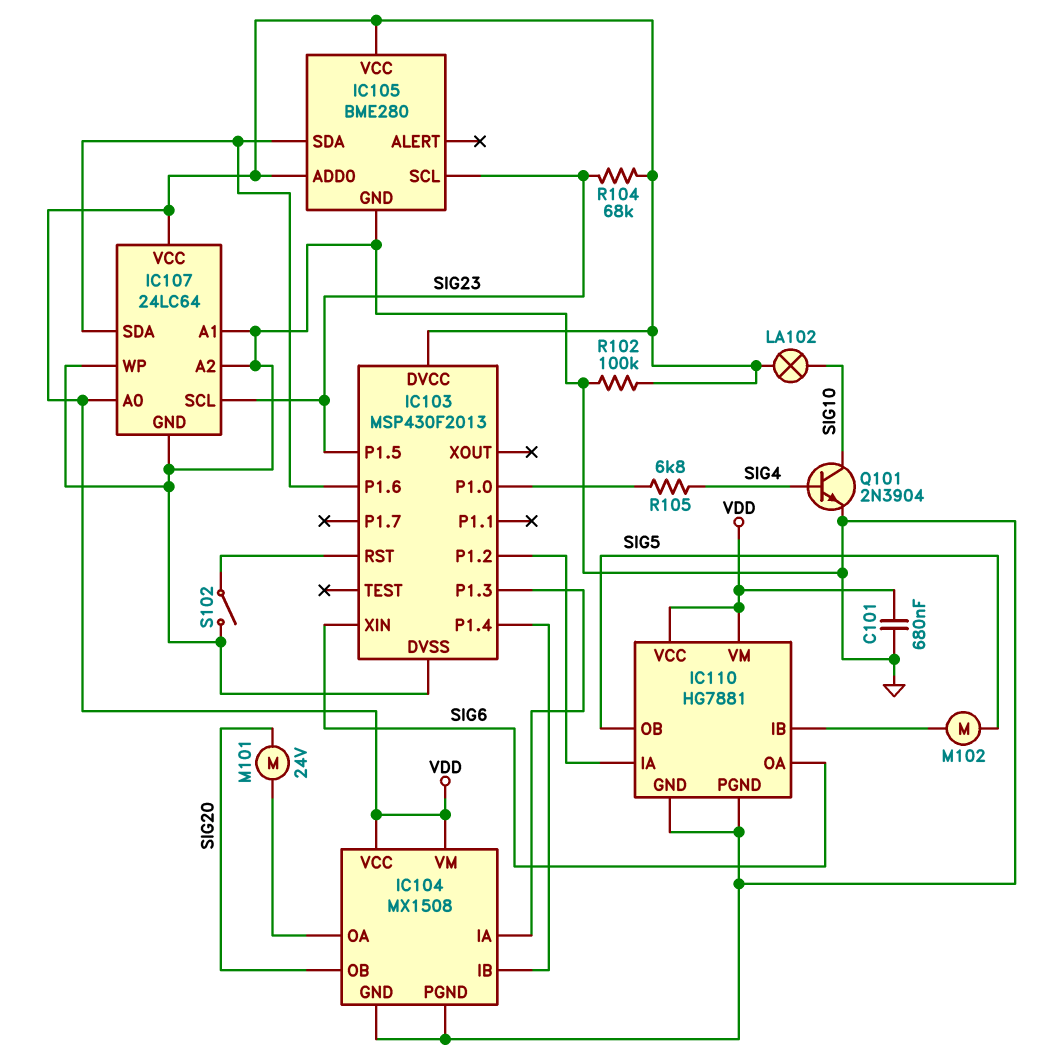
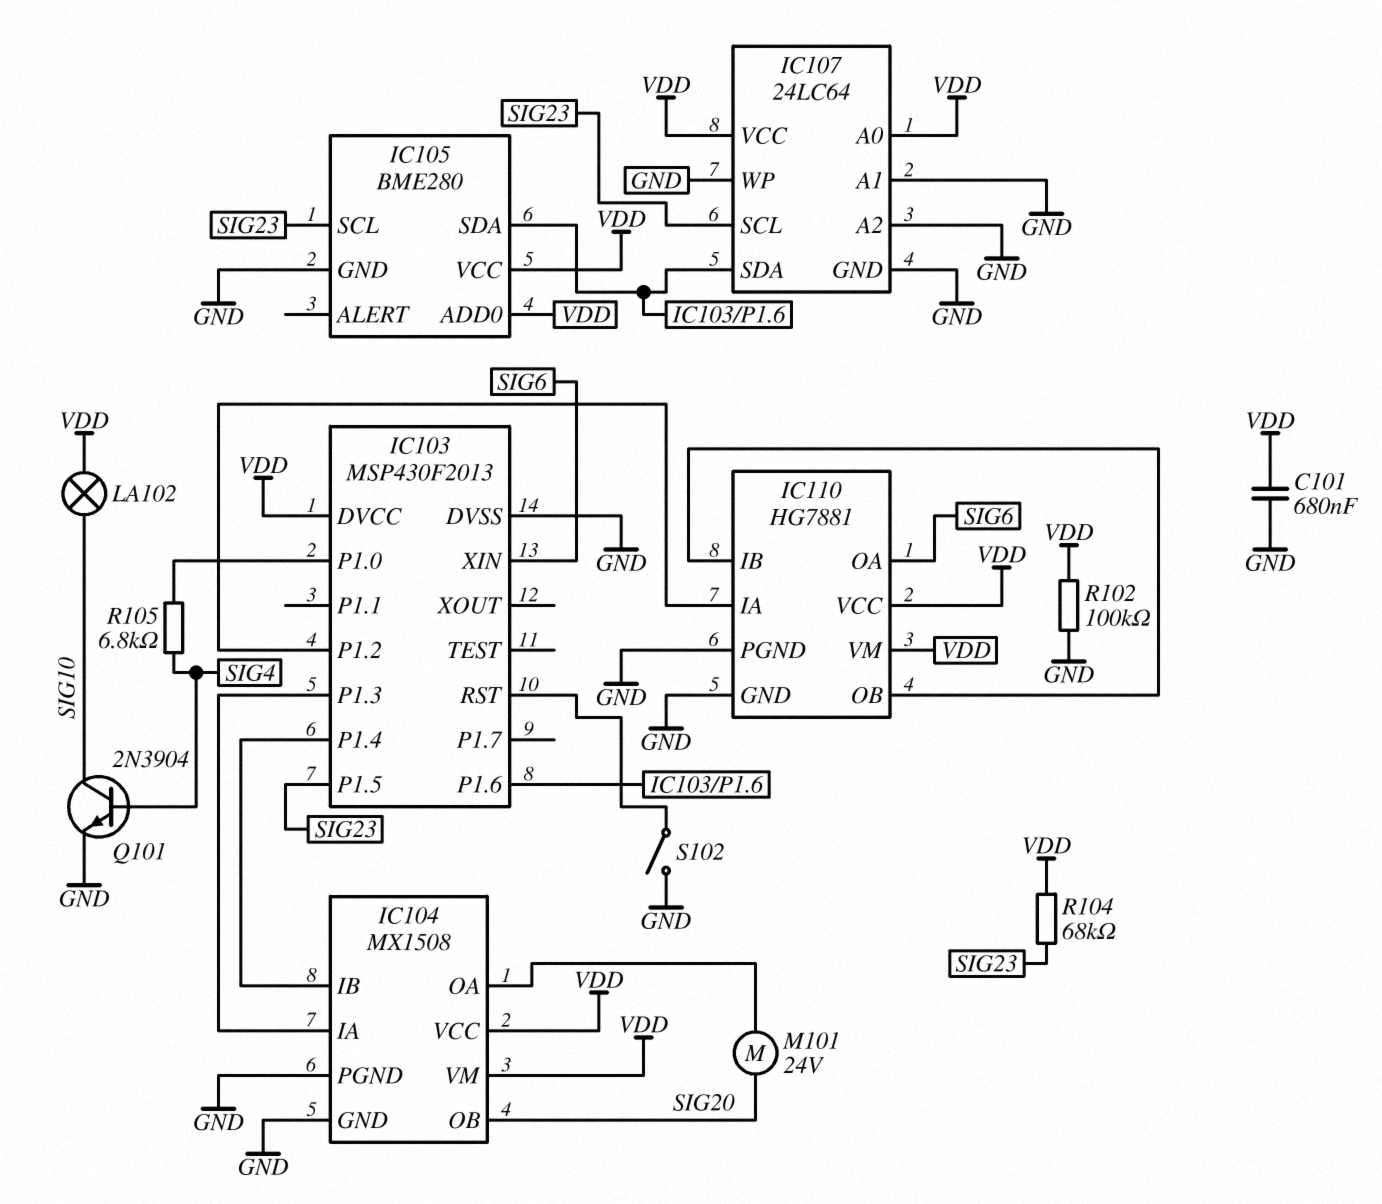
IC110 pin OB: SIG5 -> IC110/IB
M102: motor (IC110/IB, SIG5) -> none

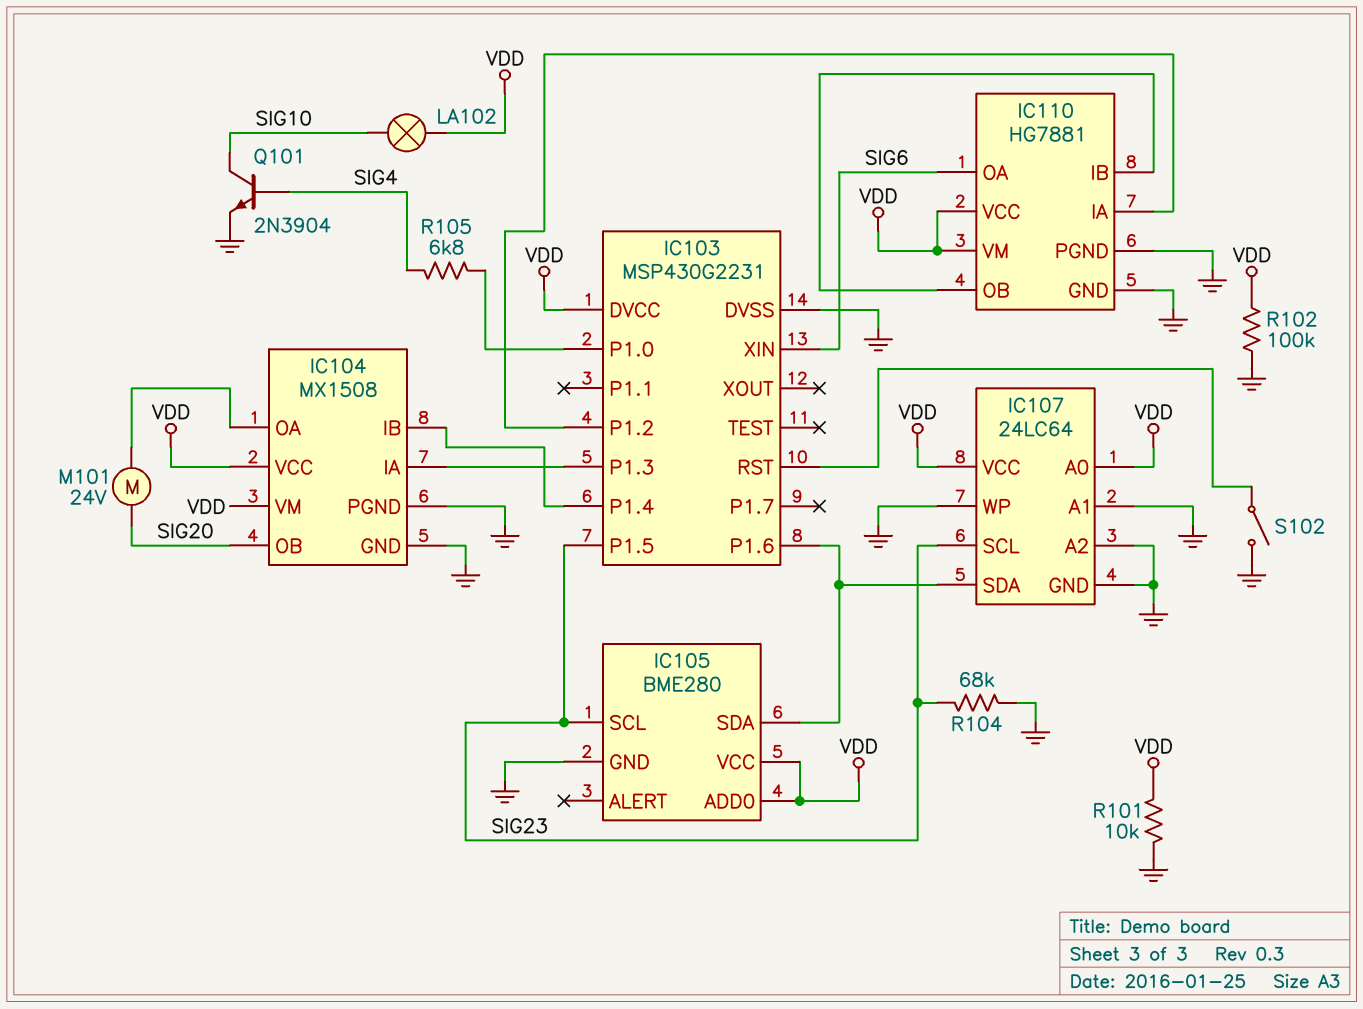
C101: 680nF (GND, VDD) -> none
IC103: MSP430F2013 -> MSP430G2231
R101: none -> 10k (GND, VDD)
R104: 68k (SIG23, VDD) -> 68k (GND, SIG23)

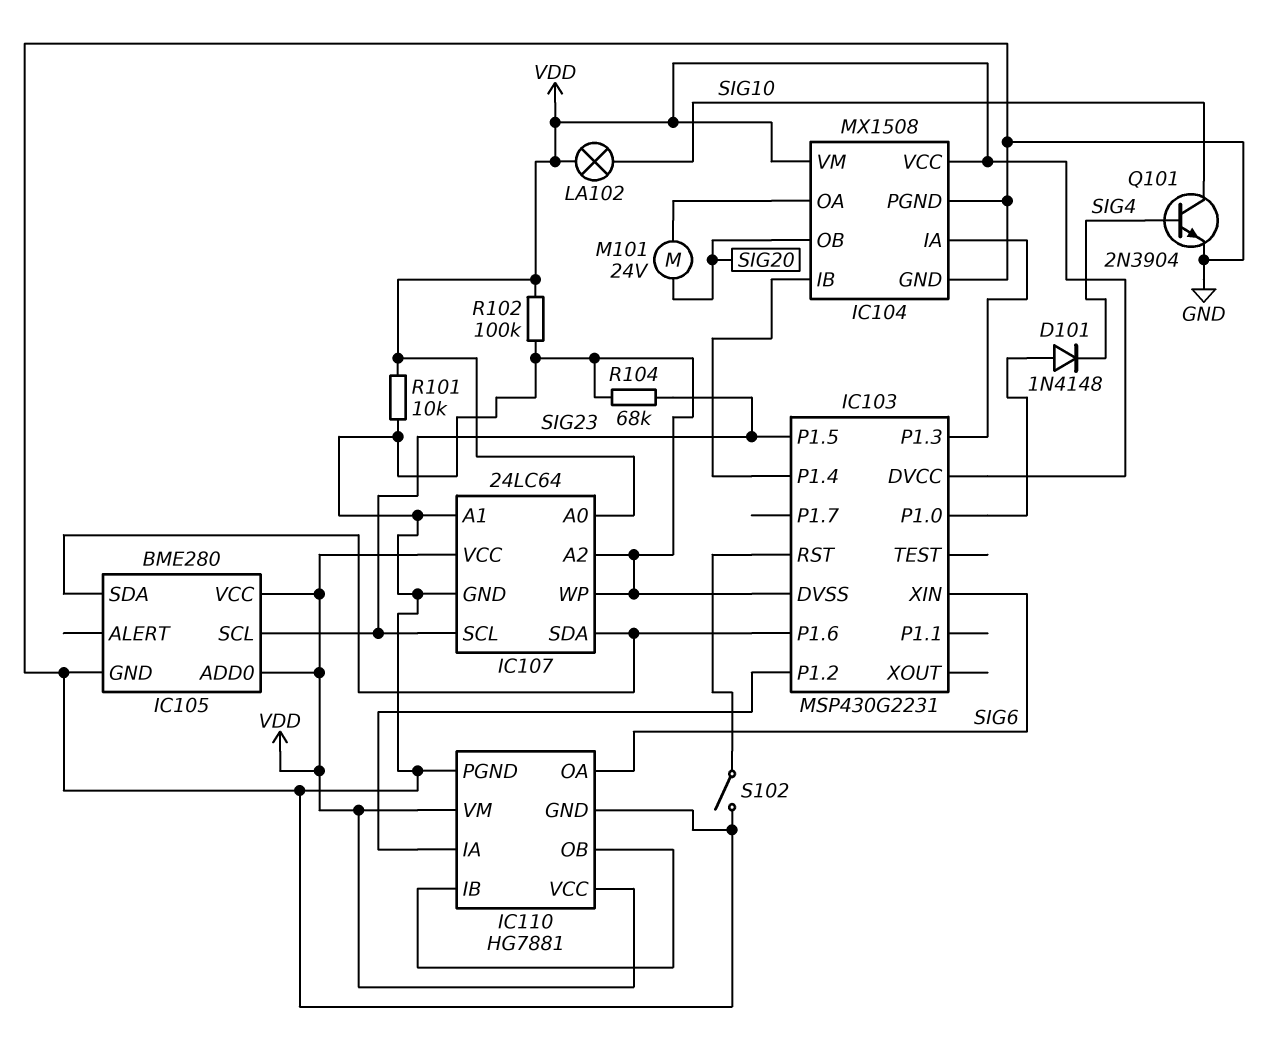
D101: none -> diode 1N4148 (A IC103/P1.0, K SIG4)
R105: 6.8k (IC103/P1.0, SIG4) -> none

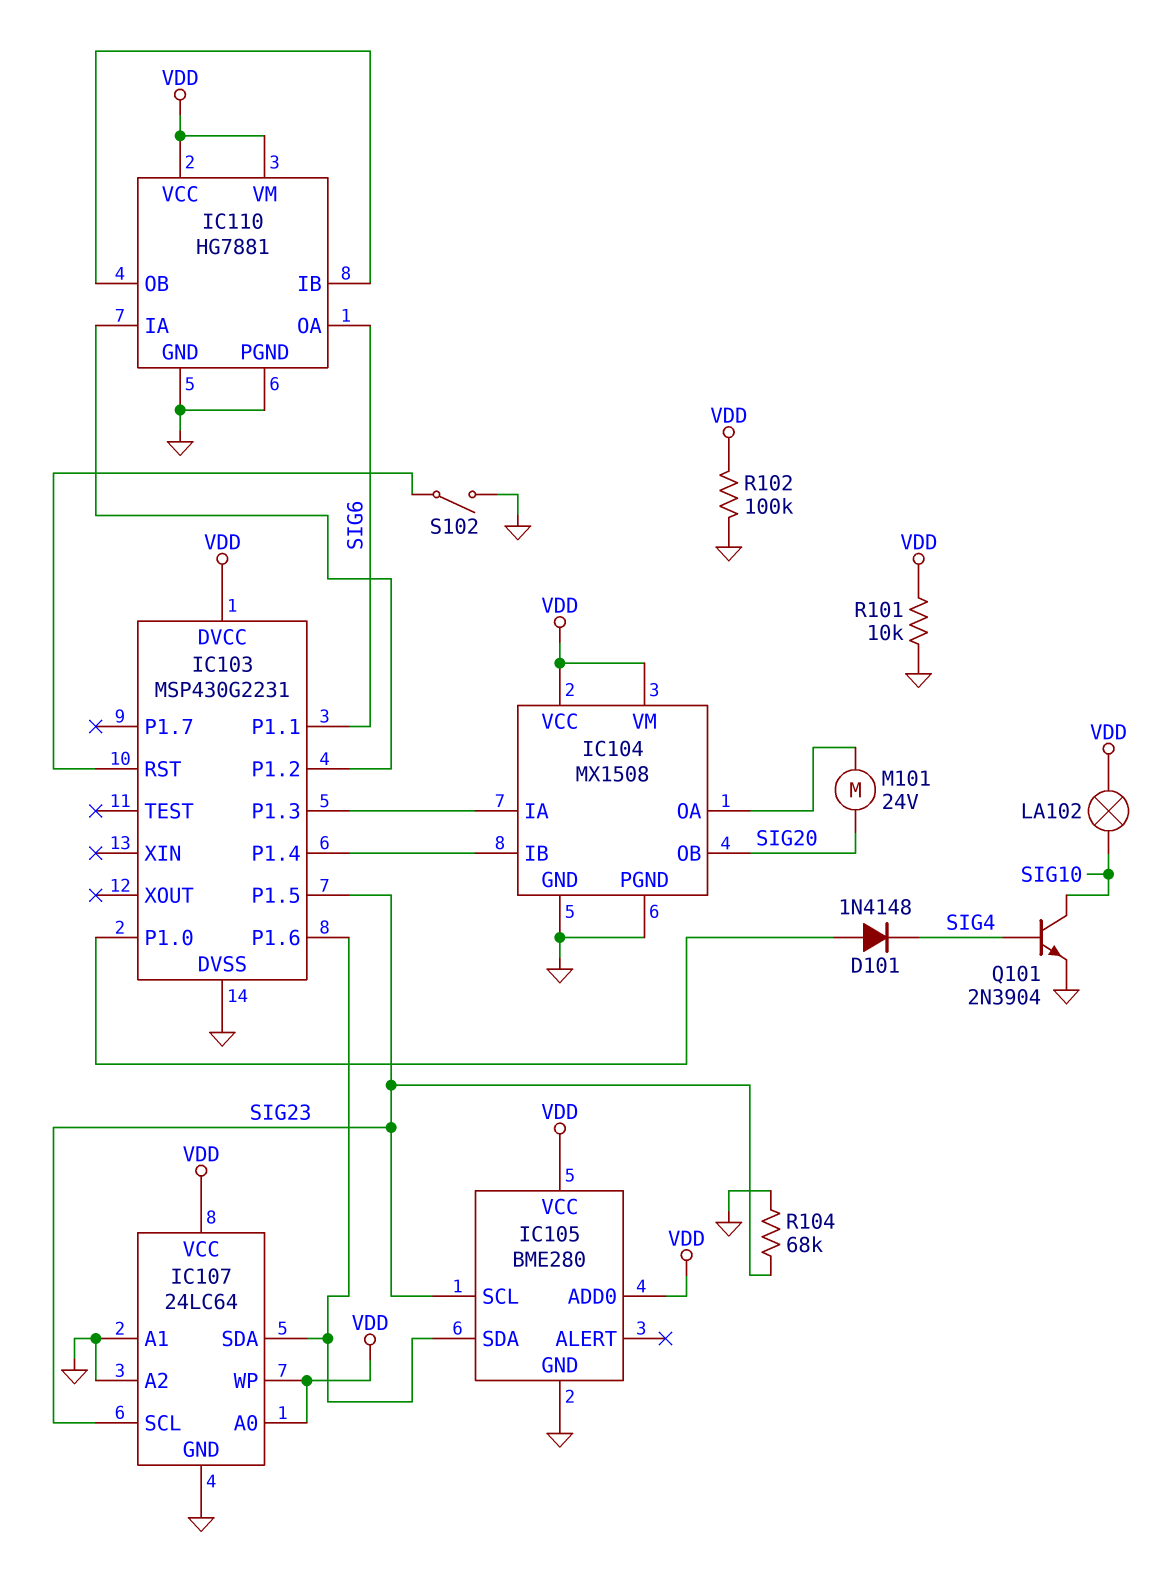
IC103 pin P1.1: none -> SIG6
IC103 pin XIN: SIG6 -> none
IC107 pin WP: GND -> VDD

